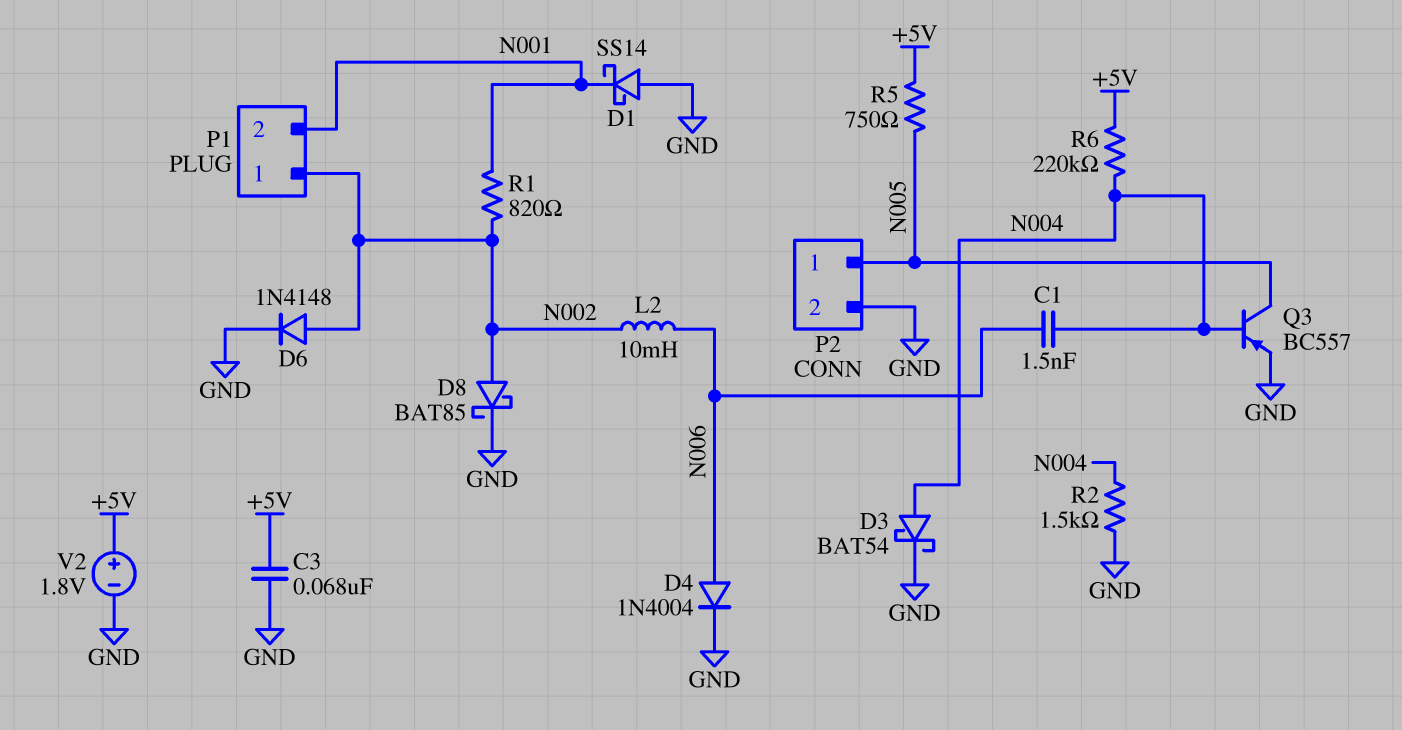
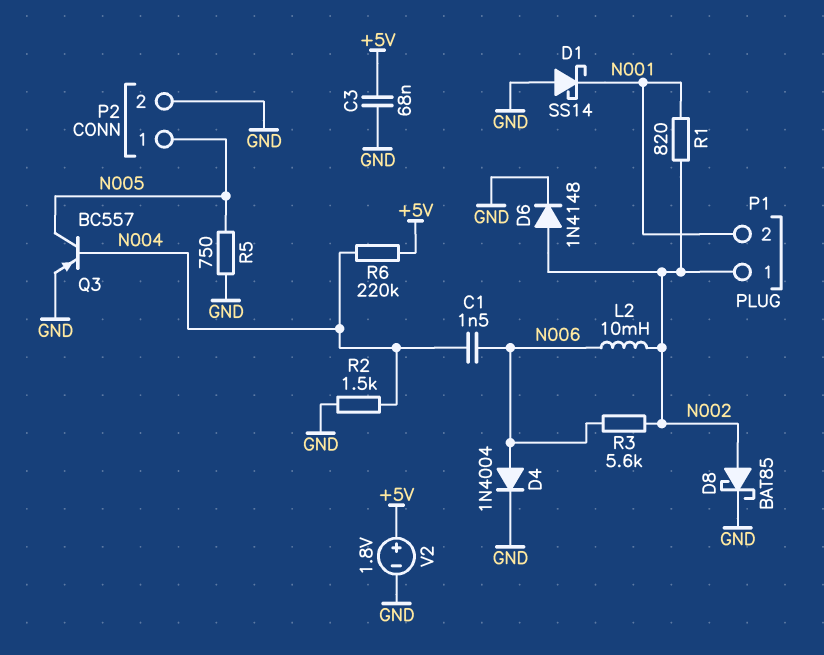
D3: schottky BAT54 (A N004, K GND) -> none
R3: none -> 5.6k (N002, N006)
R5: 750 (+5V, N005) -> 750 (GND, N005)

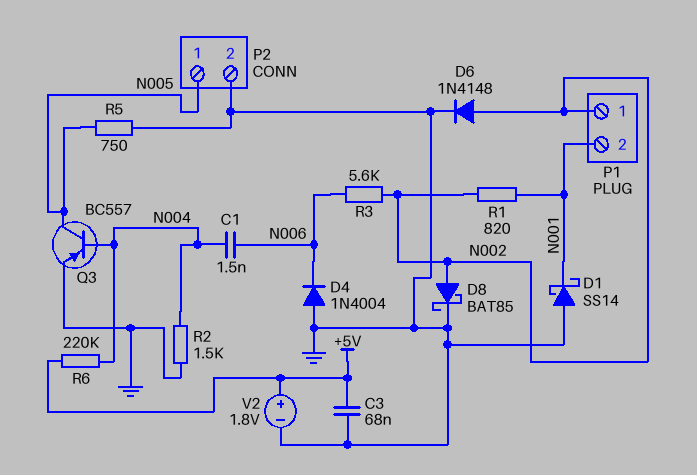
D4: diode 1N4004 (A N006, K GND) -> diode 1N4004 (A GND, K N006)
L2: 10mH (N002, N006) -> none

